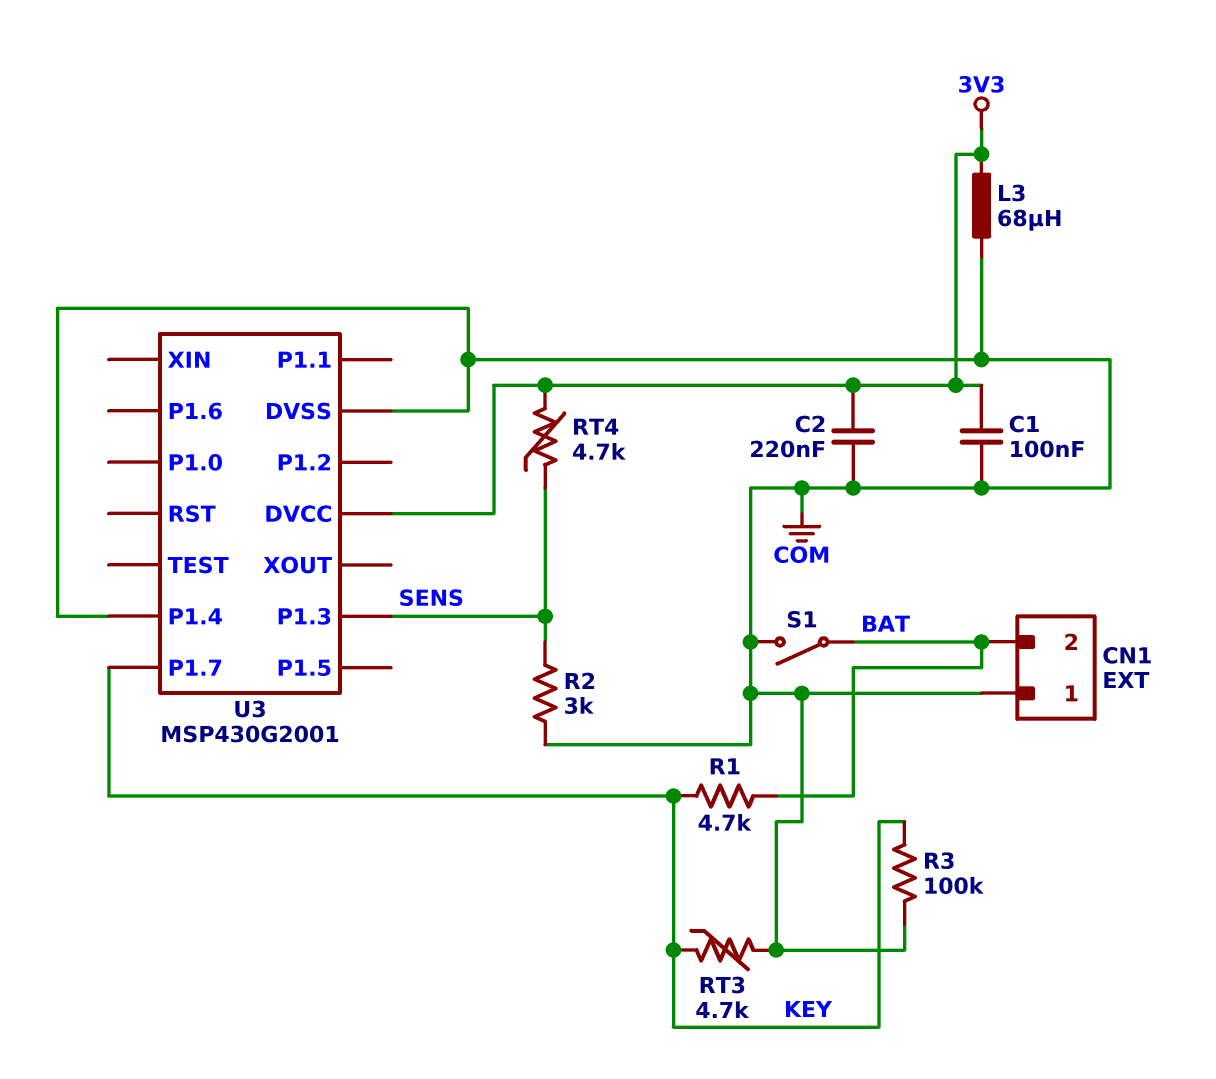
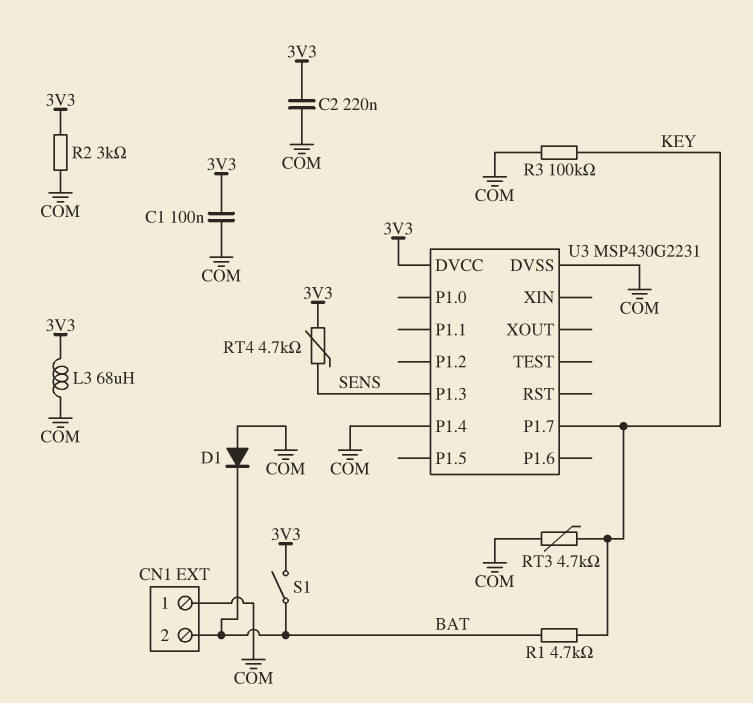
D1: none -> diode (A COM, K BAT)
R2: 3k (COM, SENS) -> 3k (3V3, COM)
S1: switch (BAT, COM) -> switch (3V3, BAT)
U3: MSP430G2001 -> MSP430G2231

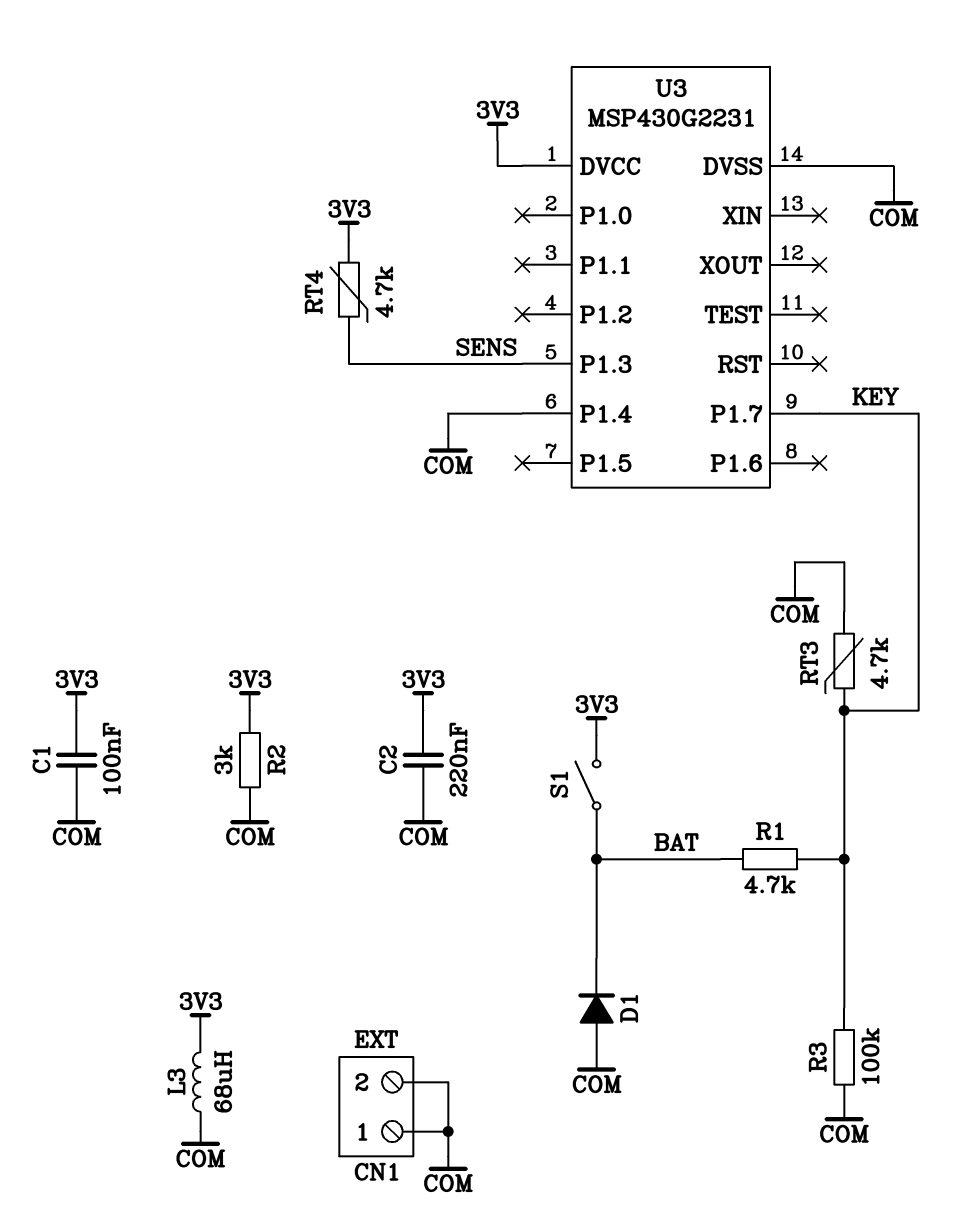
CN1 pin 2: BAT -> COM

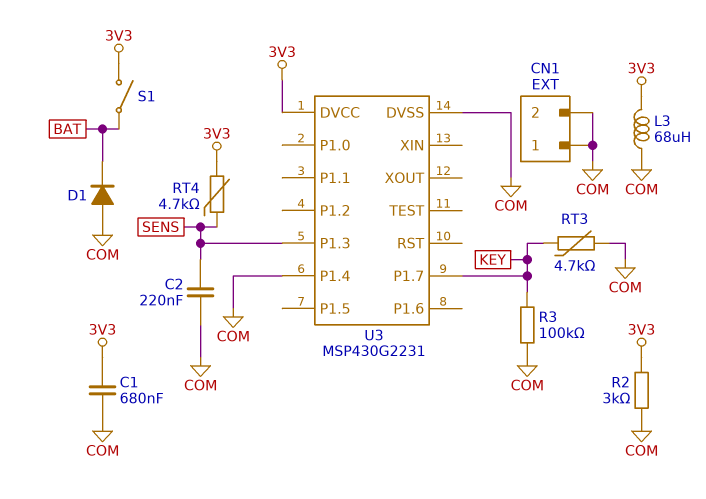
C1: 100nF (3V3, COM) -> 680nF (3V3, COM)
C2: 220nF (3V3, COM) -> 220nF (COM, SENS)
R1: 4.7k (BAT, KEY) -> none

